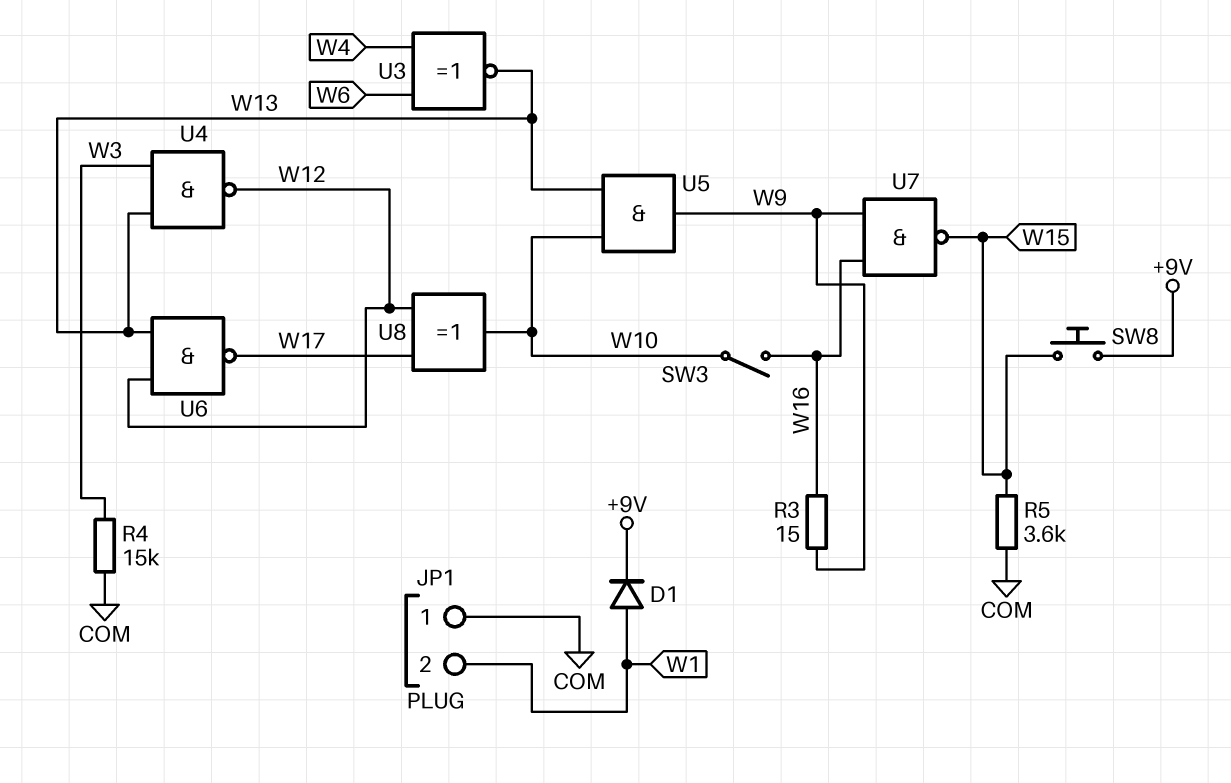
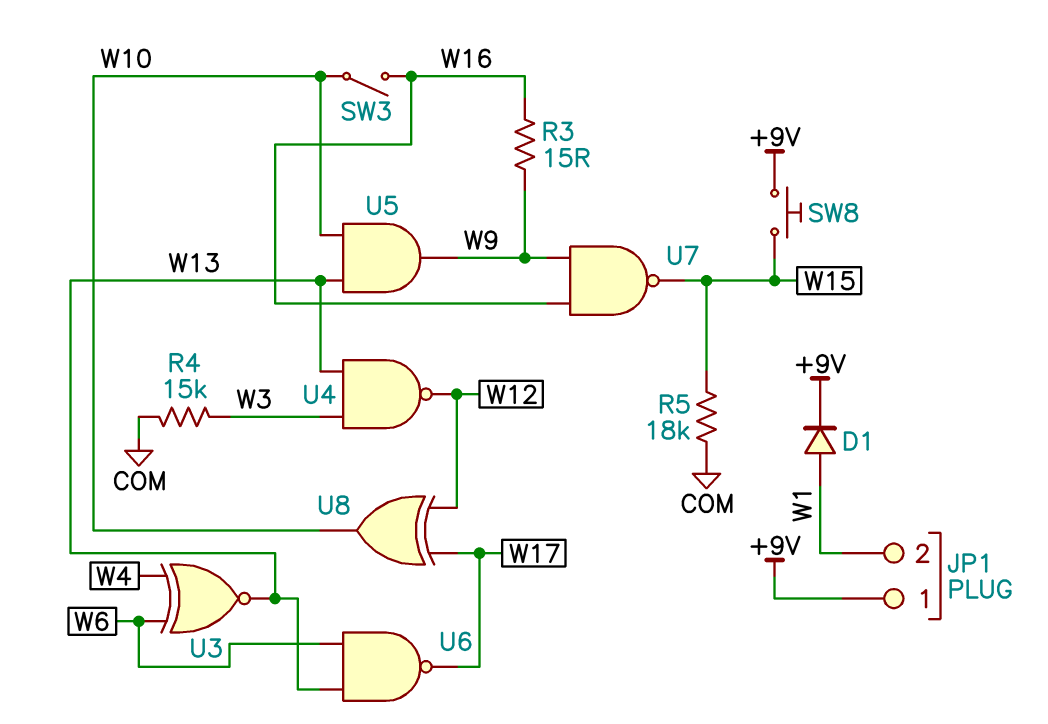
JP1 pin 1: COM -> +9V
R5: 3.6k (COM, W15) -> 18k (COM, W15)
U6: NAND (in W12, in W13, out W17) -> NAND (in W6, in W13, out W17)

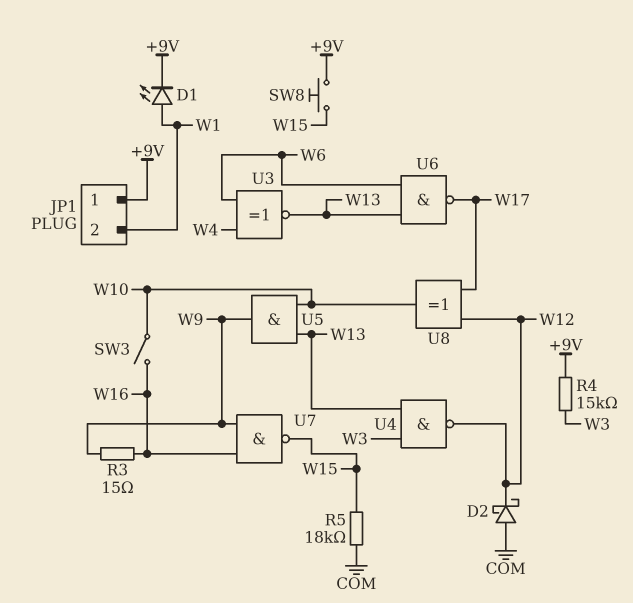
D1: diode (A W1, K +9V) -> LED (A W1, K +9V)
D2: none -> schottky (A COM, K W12)
R4: 15k (COM, W3) -> 15k (+9V, W3)

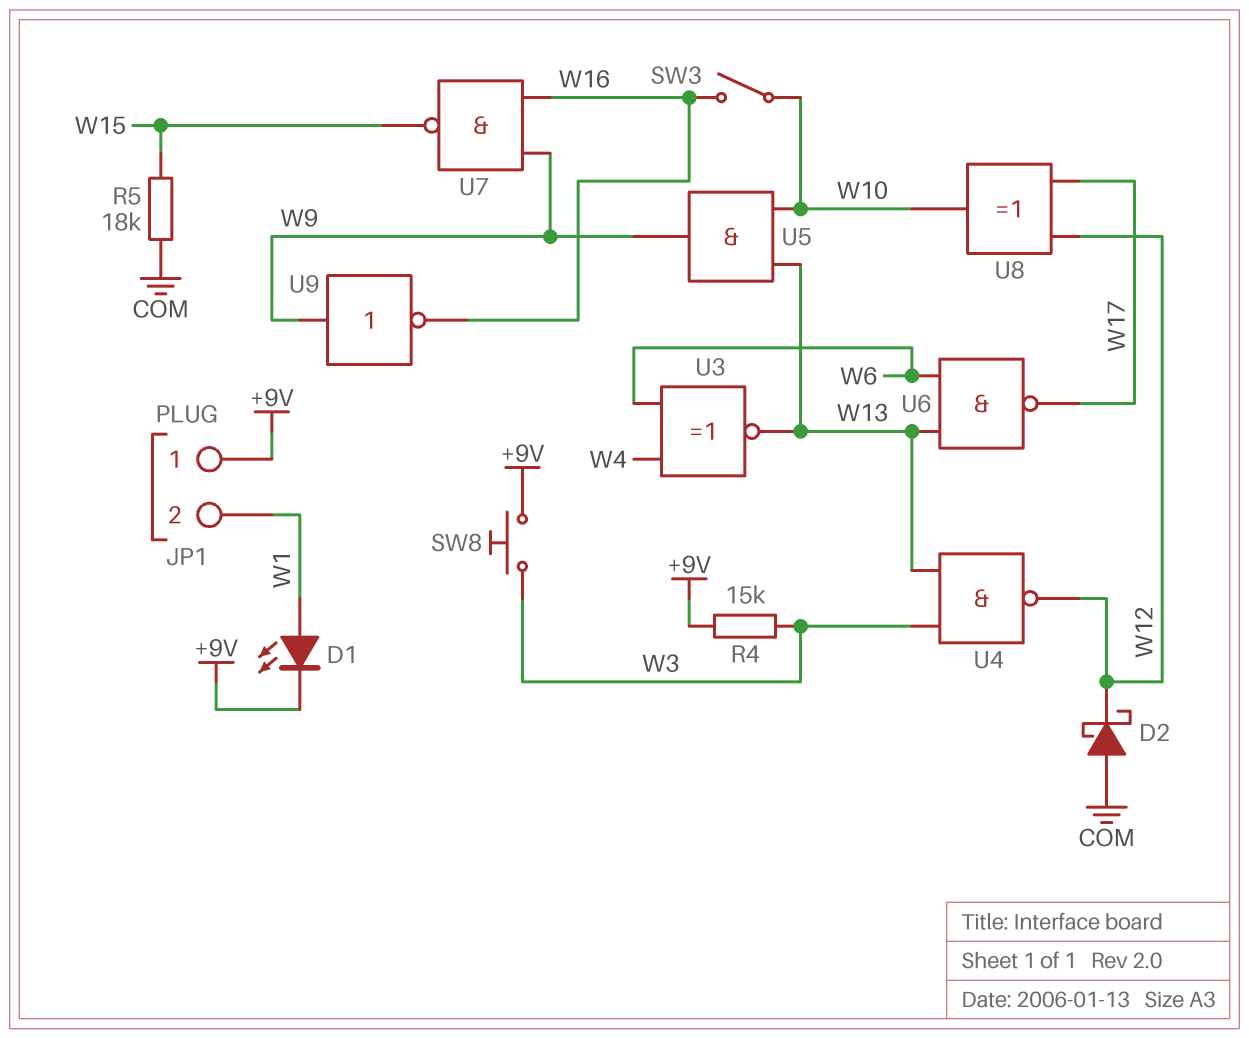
R3: 15 (W9, W16) -> none
SW8: button (+9V, W15) -> button (+9V, W3)
U9: none -> NOT (in W9, out W16)

